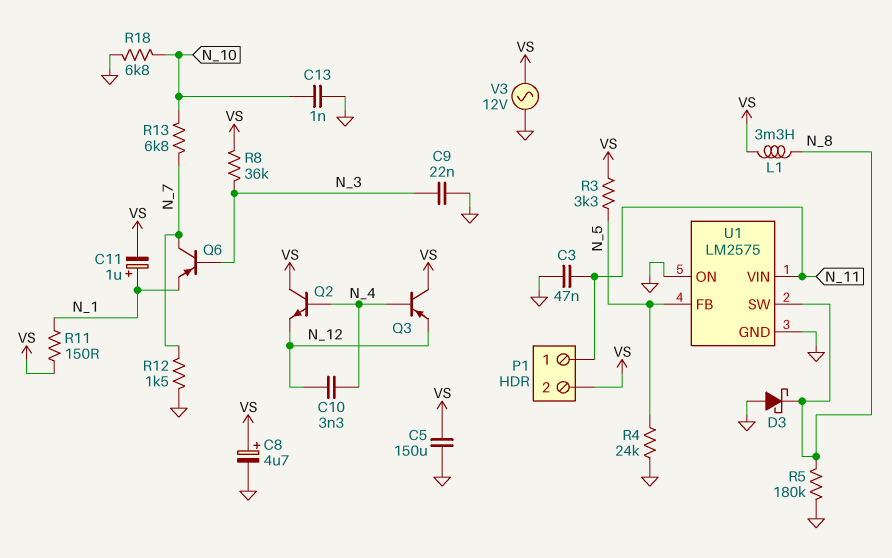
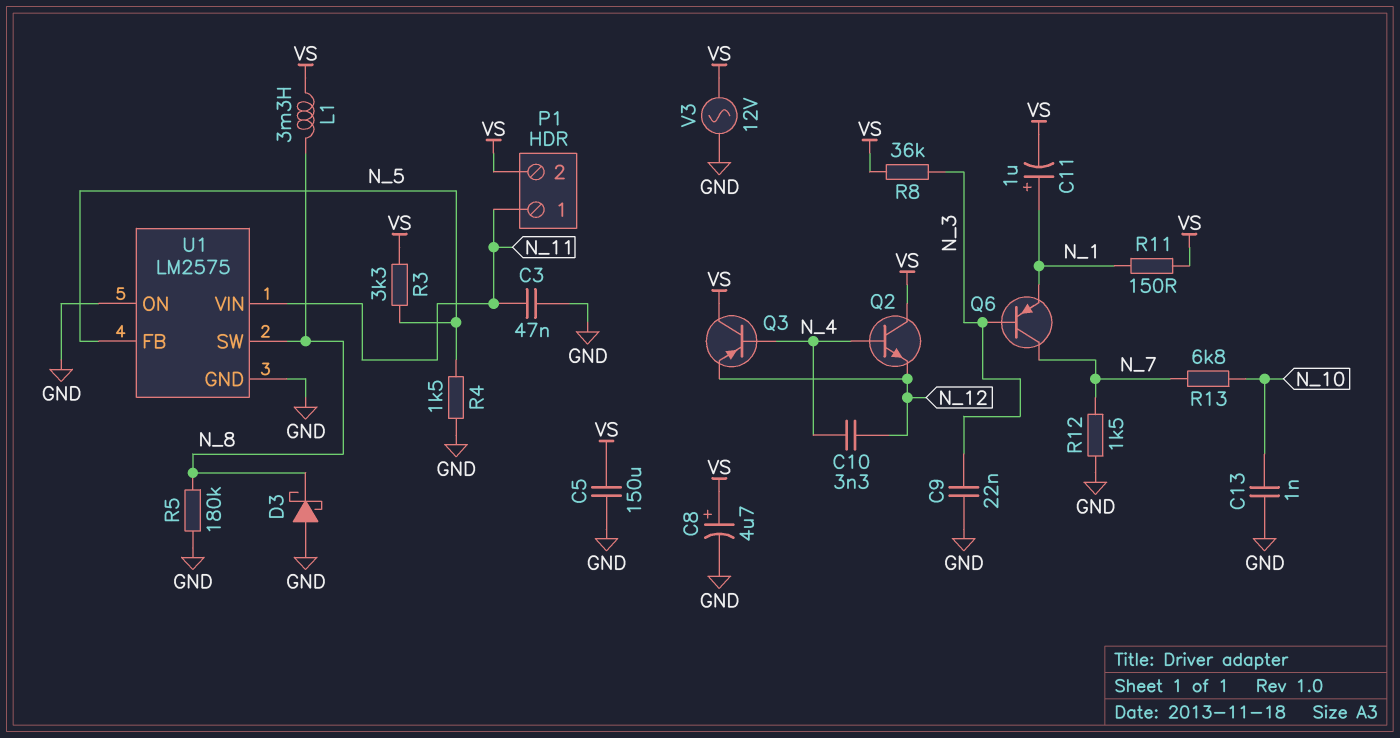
R4: 24k (GND, N_5) -> 1.5k (GND, N_5)
R18: 6.8k (GND, N_10) -> none

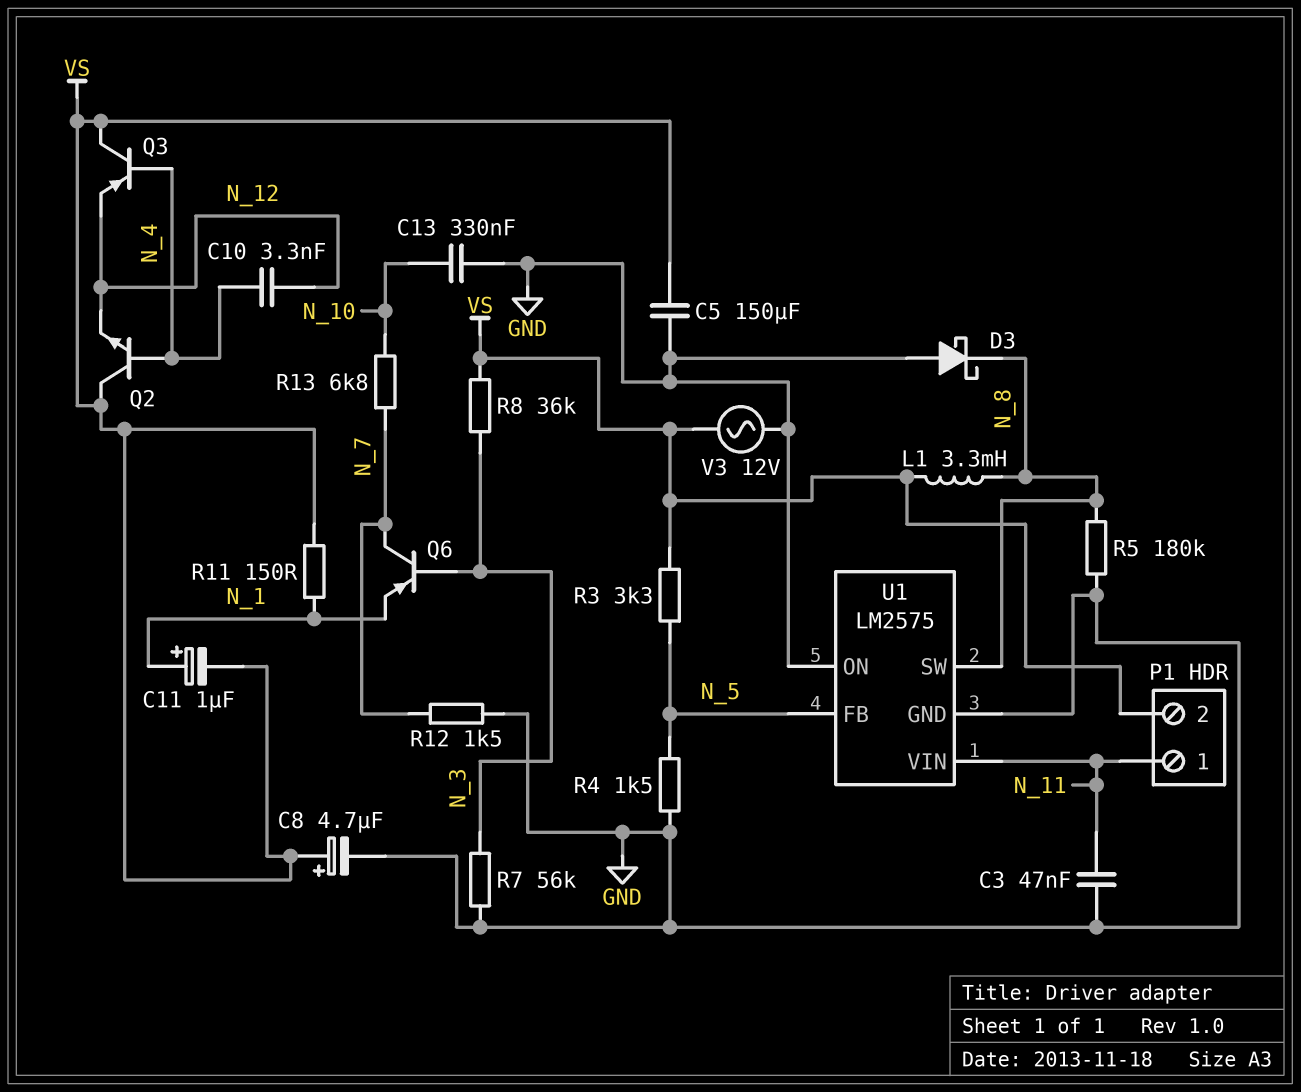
C9: 22nF (GND, N_3) -> none
C13: 1nF (GND, N_10) -> 330nF (GND, N_10)
R7: none -> 56k (GND, N_3)

